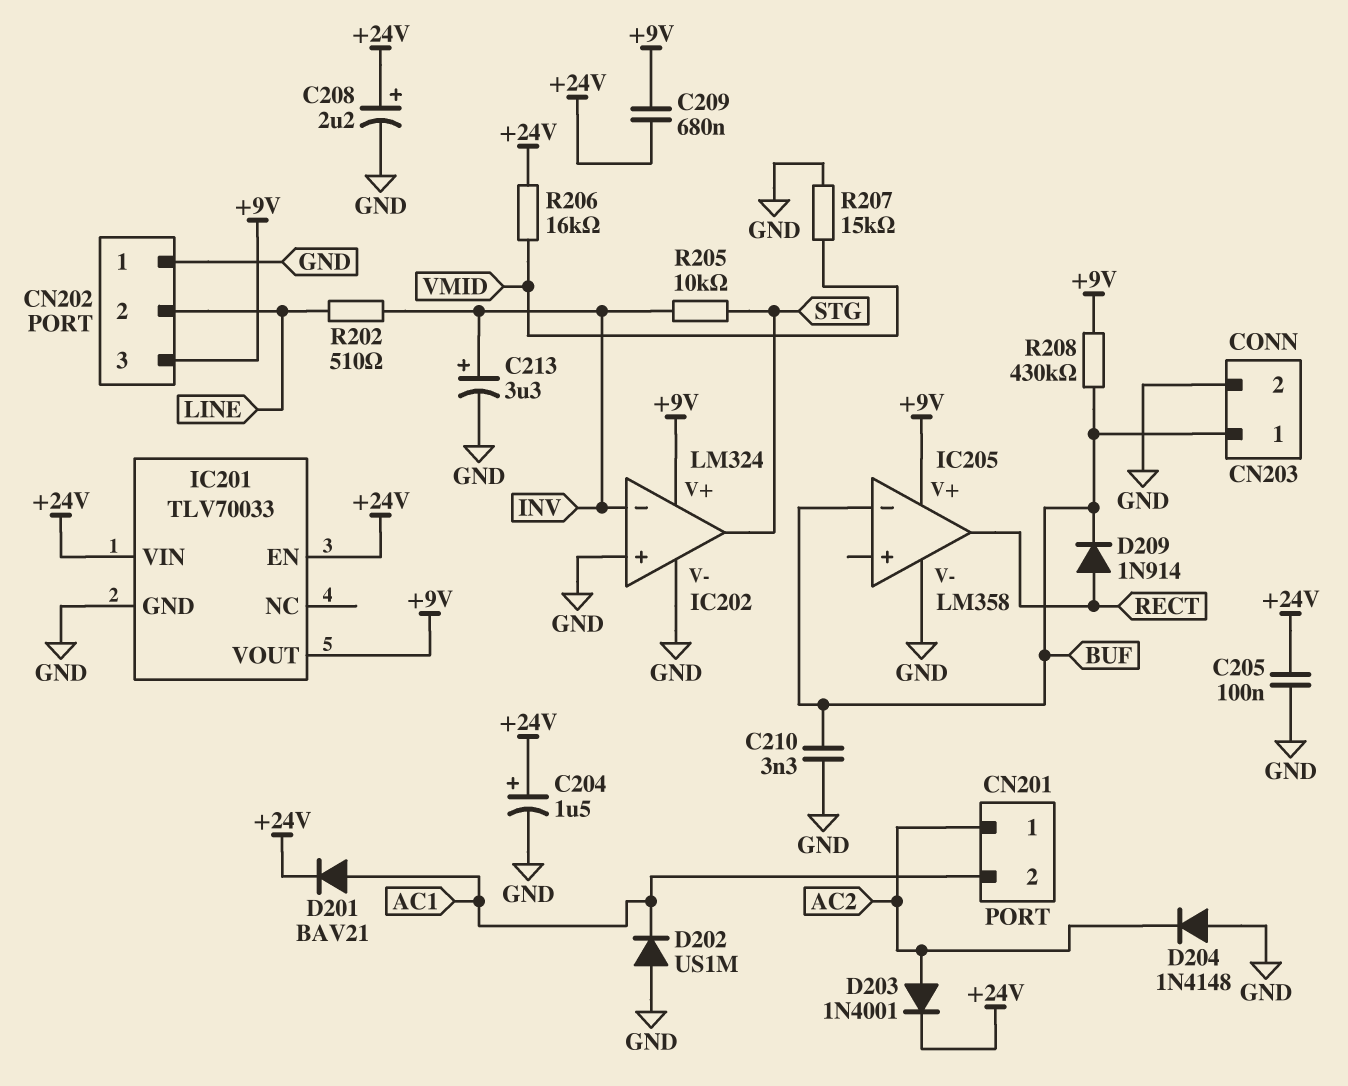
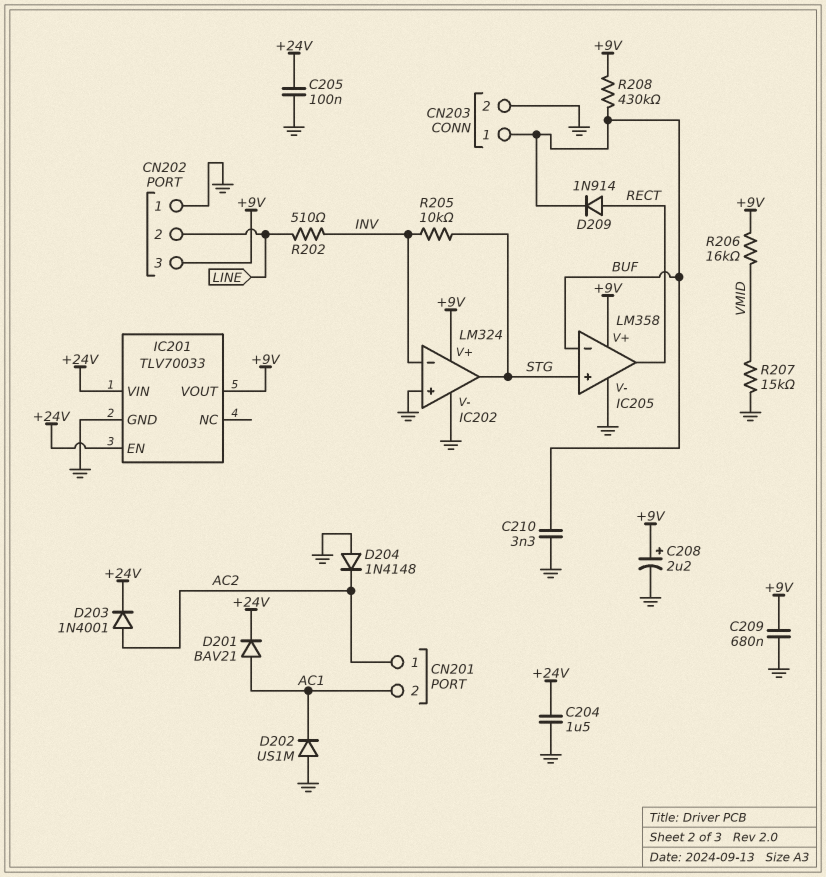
C204: 1.5uF (plus +24V, minus GND) -> 1.5uF (+24V, GND)
C208: 2.2uF (plus +24V, minus GND) -> 2.2uF (plus +9V, minus GND)
C209: 680nF (+9V, +24V) -> 680nF (+9V, GND)
C213: 3.3uF (plus INV, minus GND) -> none
IC205 pin in+: none -> STG
R206: 16k (+24V, VMID) -> 16k (+9V, VMID)

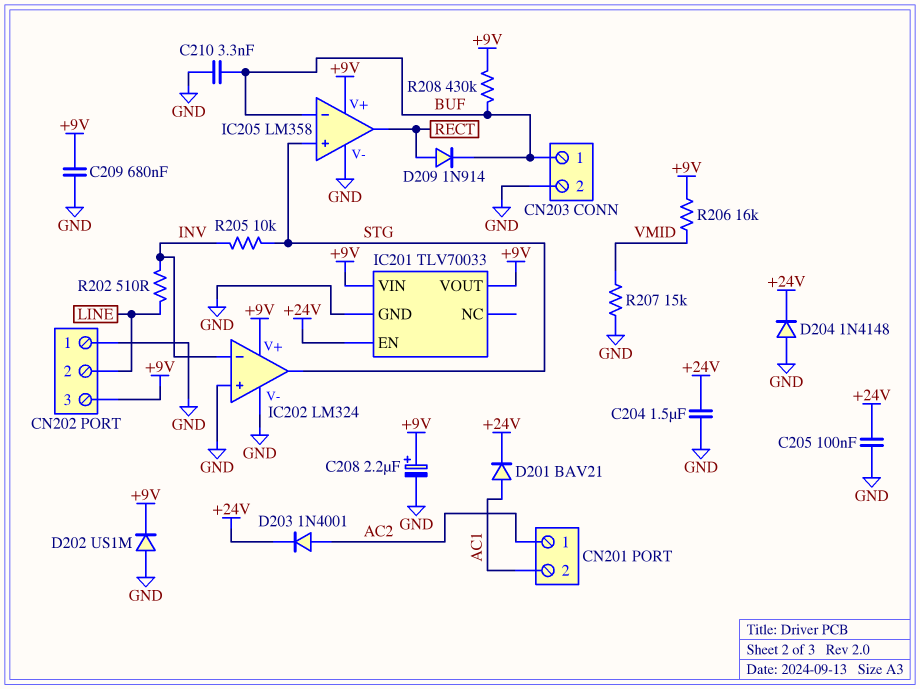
D202: diode US1M (A GND, K AC1) -> diode US1M (A GND, K +9V)
D204: diode 1N4148 (A GND, K AC2) -> diode 1N4148 (A GND, K +24V)
IC201 pin VIN: +24V -> +9V

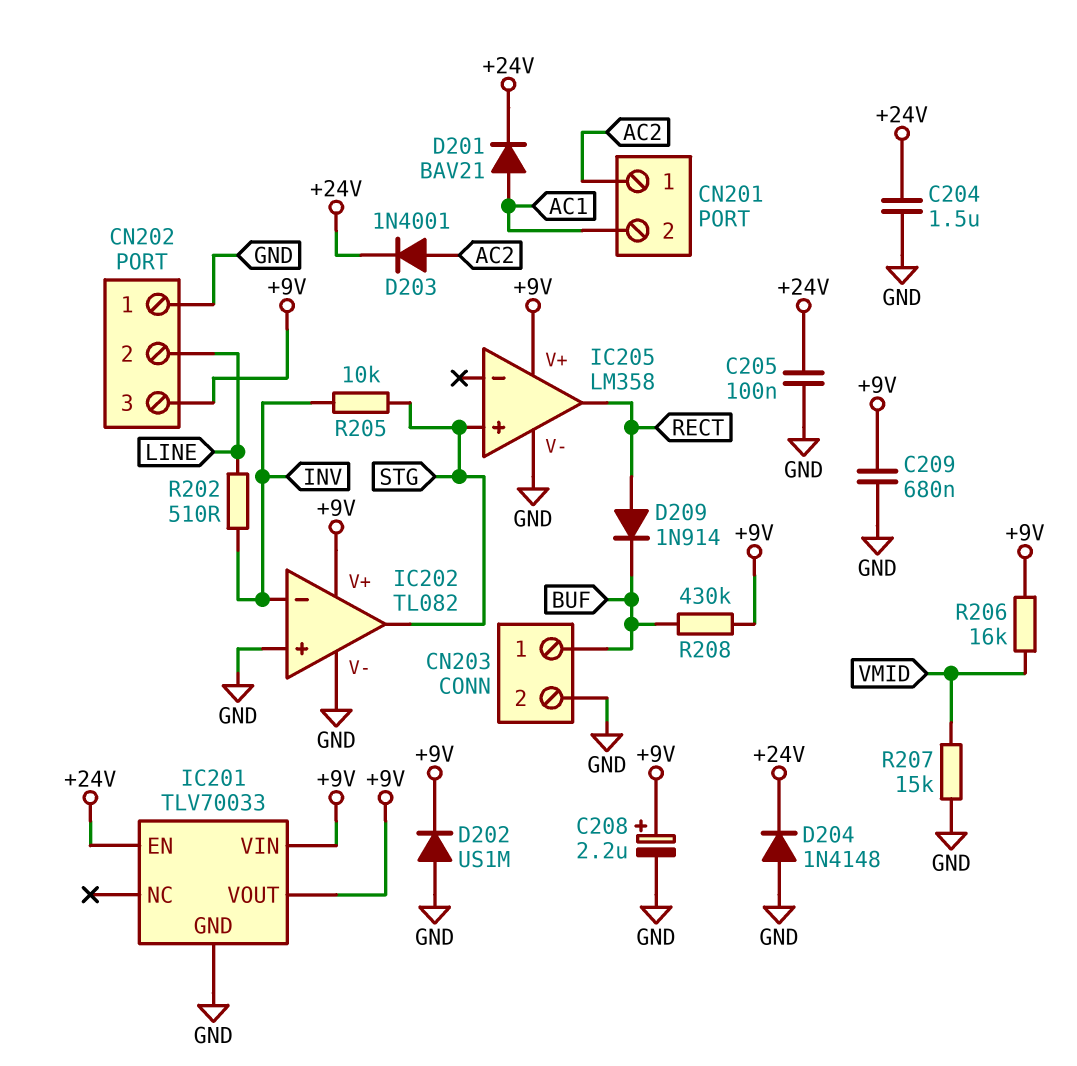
C210: 3.3nF (BUF, GND) -> none
IC202: LM324 -> TL082
IC205 pin in-: BUF -> none

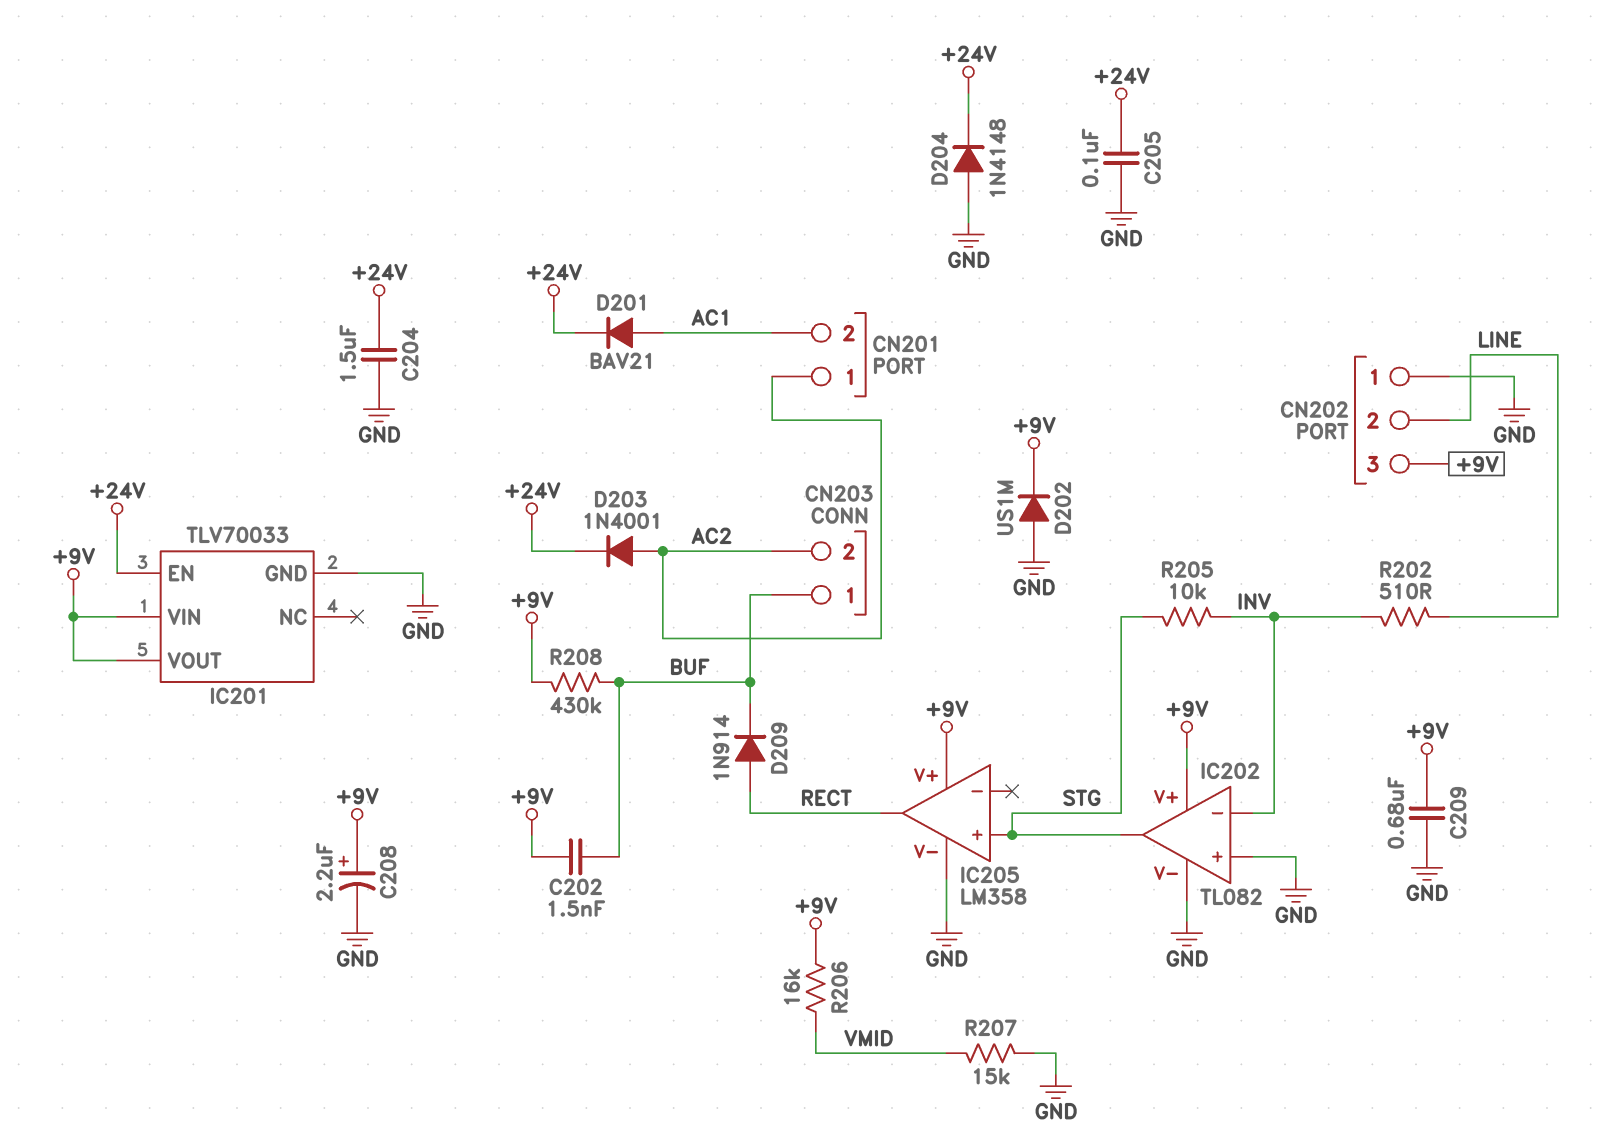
C202: none -> 1.5nF (+9V, BUF)
CN203 pin 2: GND -> AC2

